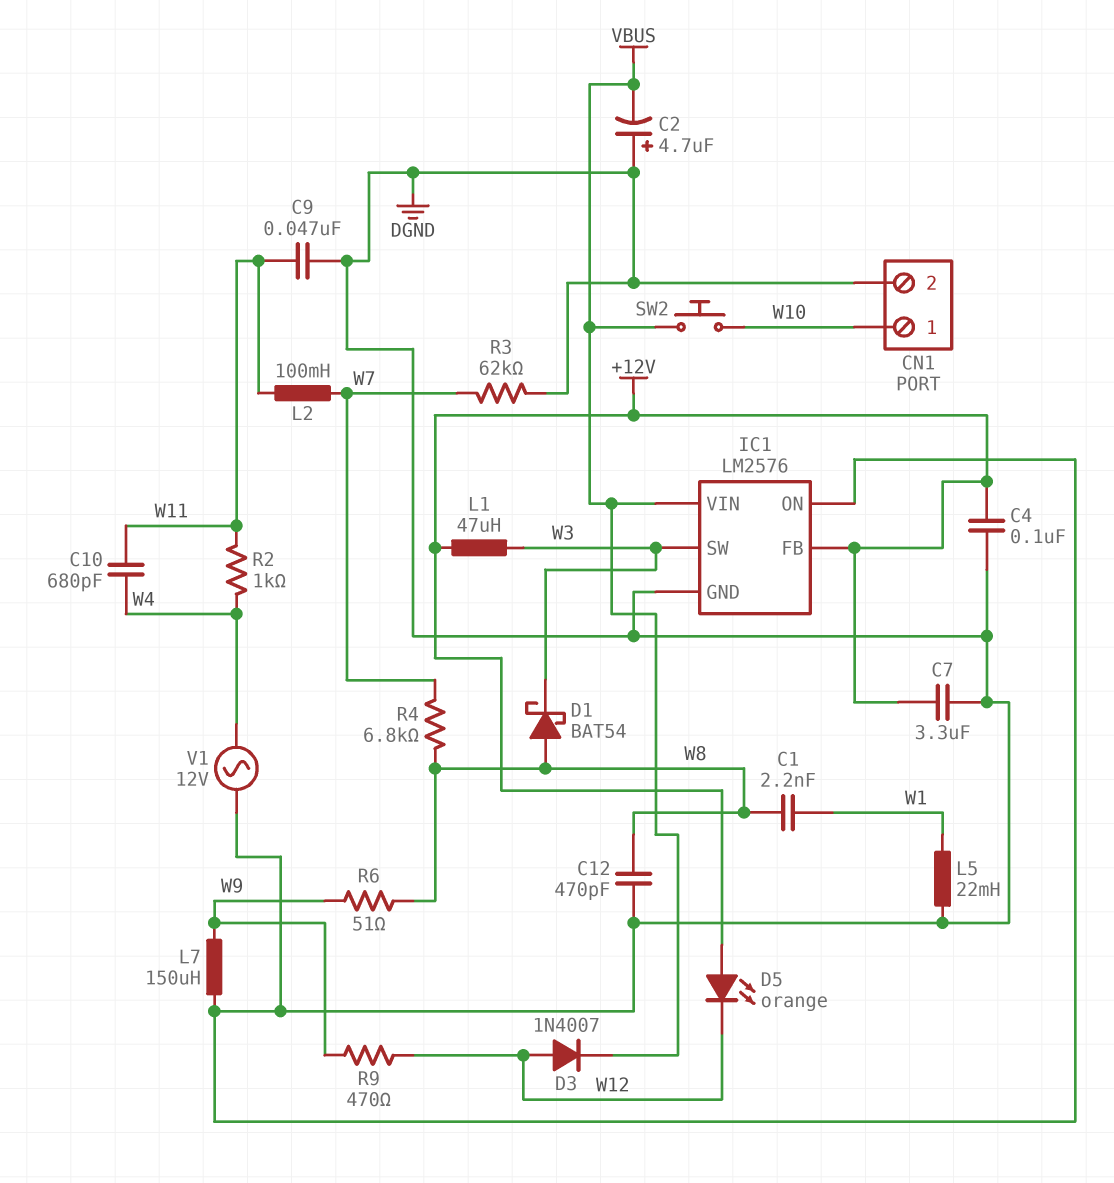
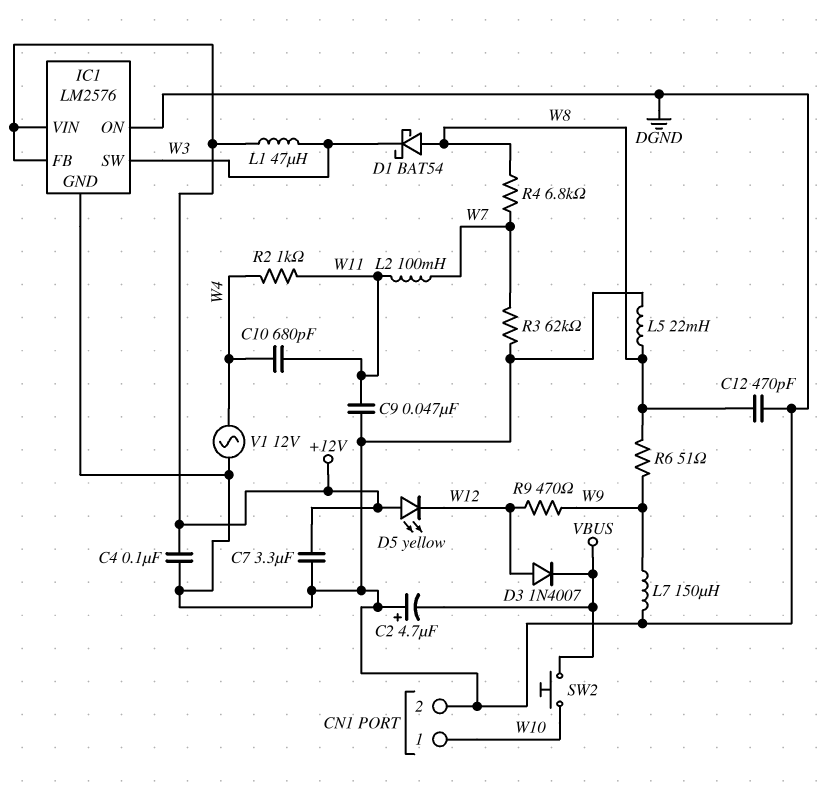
C1: 2.2nF (W1, W8) -> none
D5: LED orange (A +12V, K W12) -> LED yellow (A +12V, K W12)
IC1 pin VIN: VBUS -> +12V
L5: 22mH (DGND, W1) -> 22mH (DGND, W8)

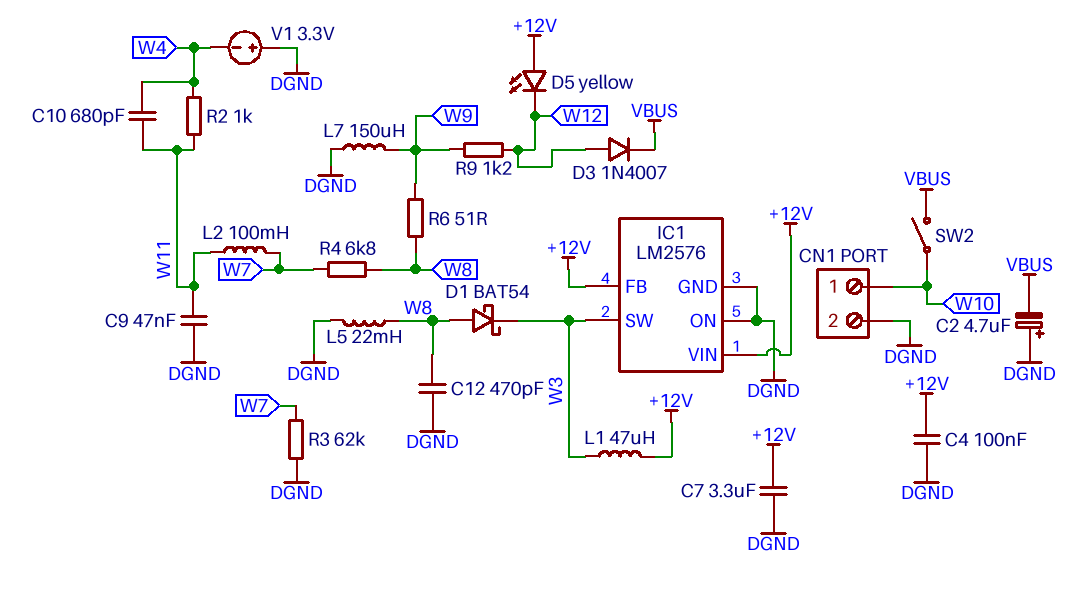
R9: 470 (W9, W12) -> 1.2k (W9, W12)
SW2: button (VBUS, W10) -> switch (VBUS, W10)
V1: AC 12V (DGND, W4) -> 3.3V (plus DGND, minus W4)

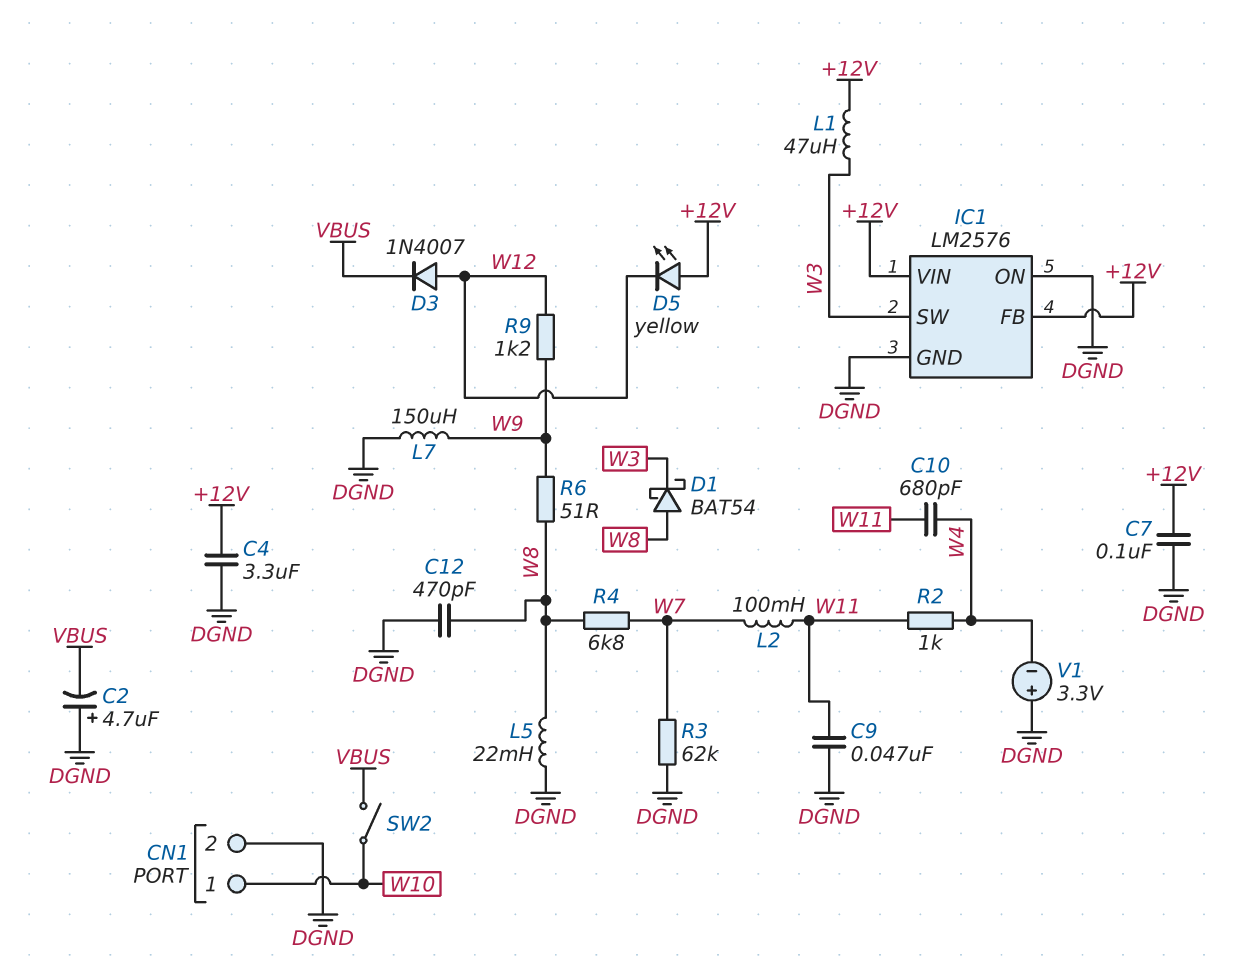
C4: 100nF (+12V, DGND) -> 3.3uF (+12V, DGND)
C7: 3.3uF (+12V, DGND) -> 100nF (+12V, DGND)

